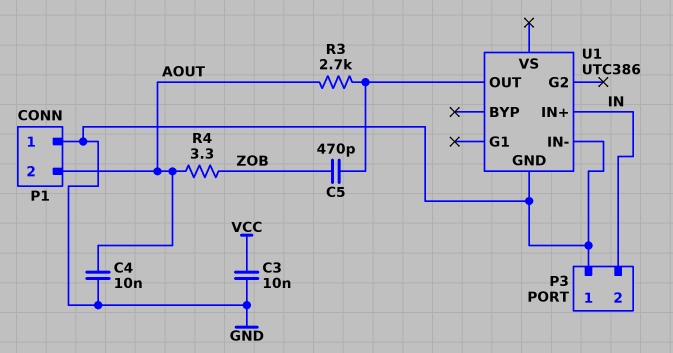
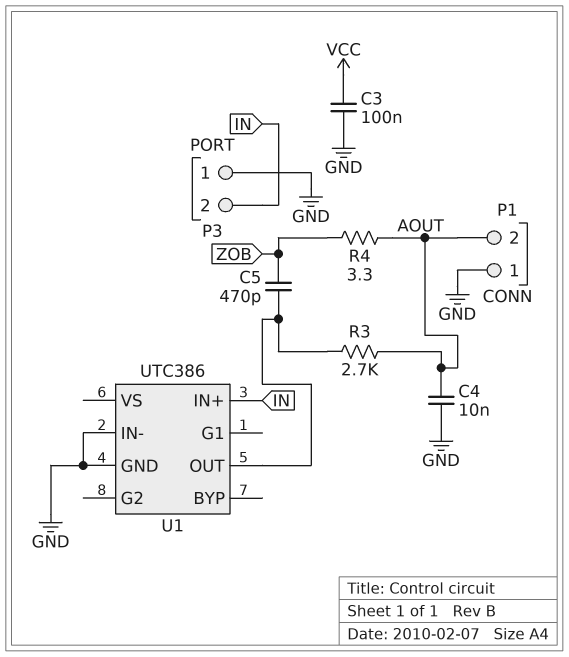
C3: 10nF (GND, VCC) -> 100nF (GND, VCC)

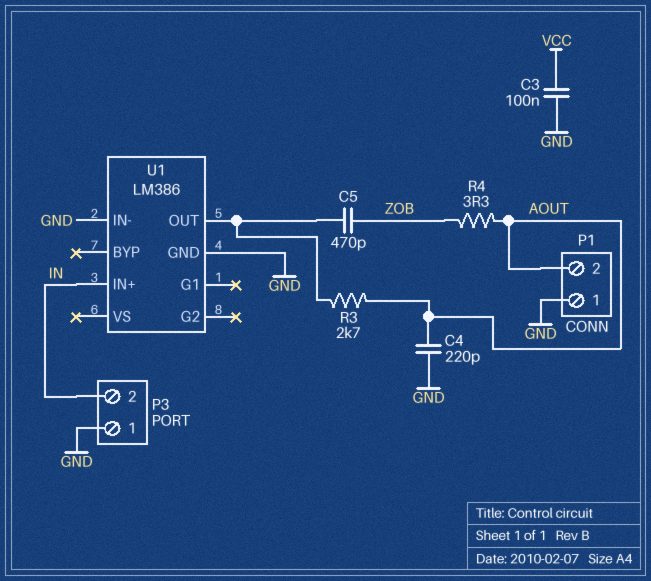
C4: 10nF (AOUT, GND) -> 220pF (AOUT, GND)
U1: UTC386 -> LM386

